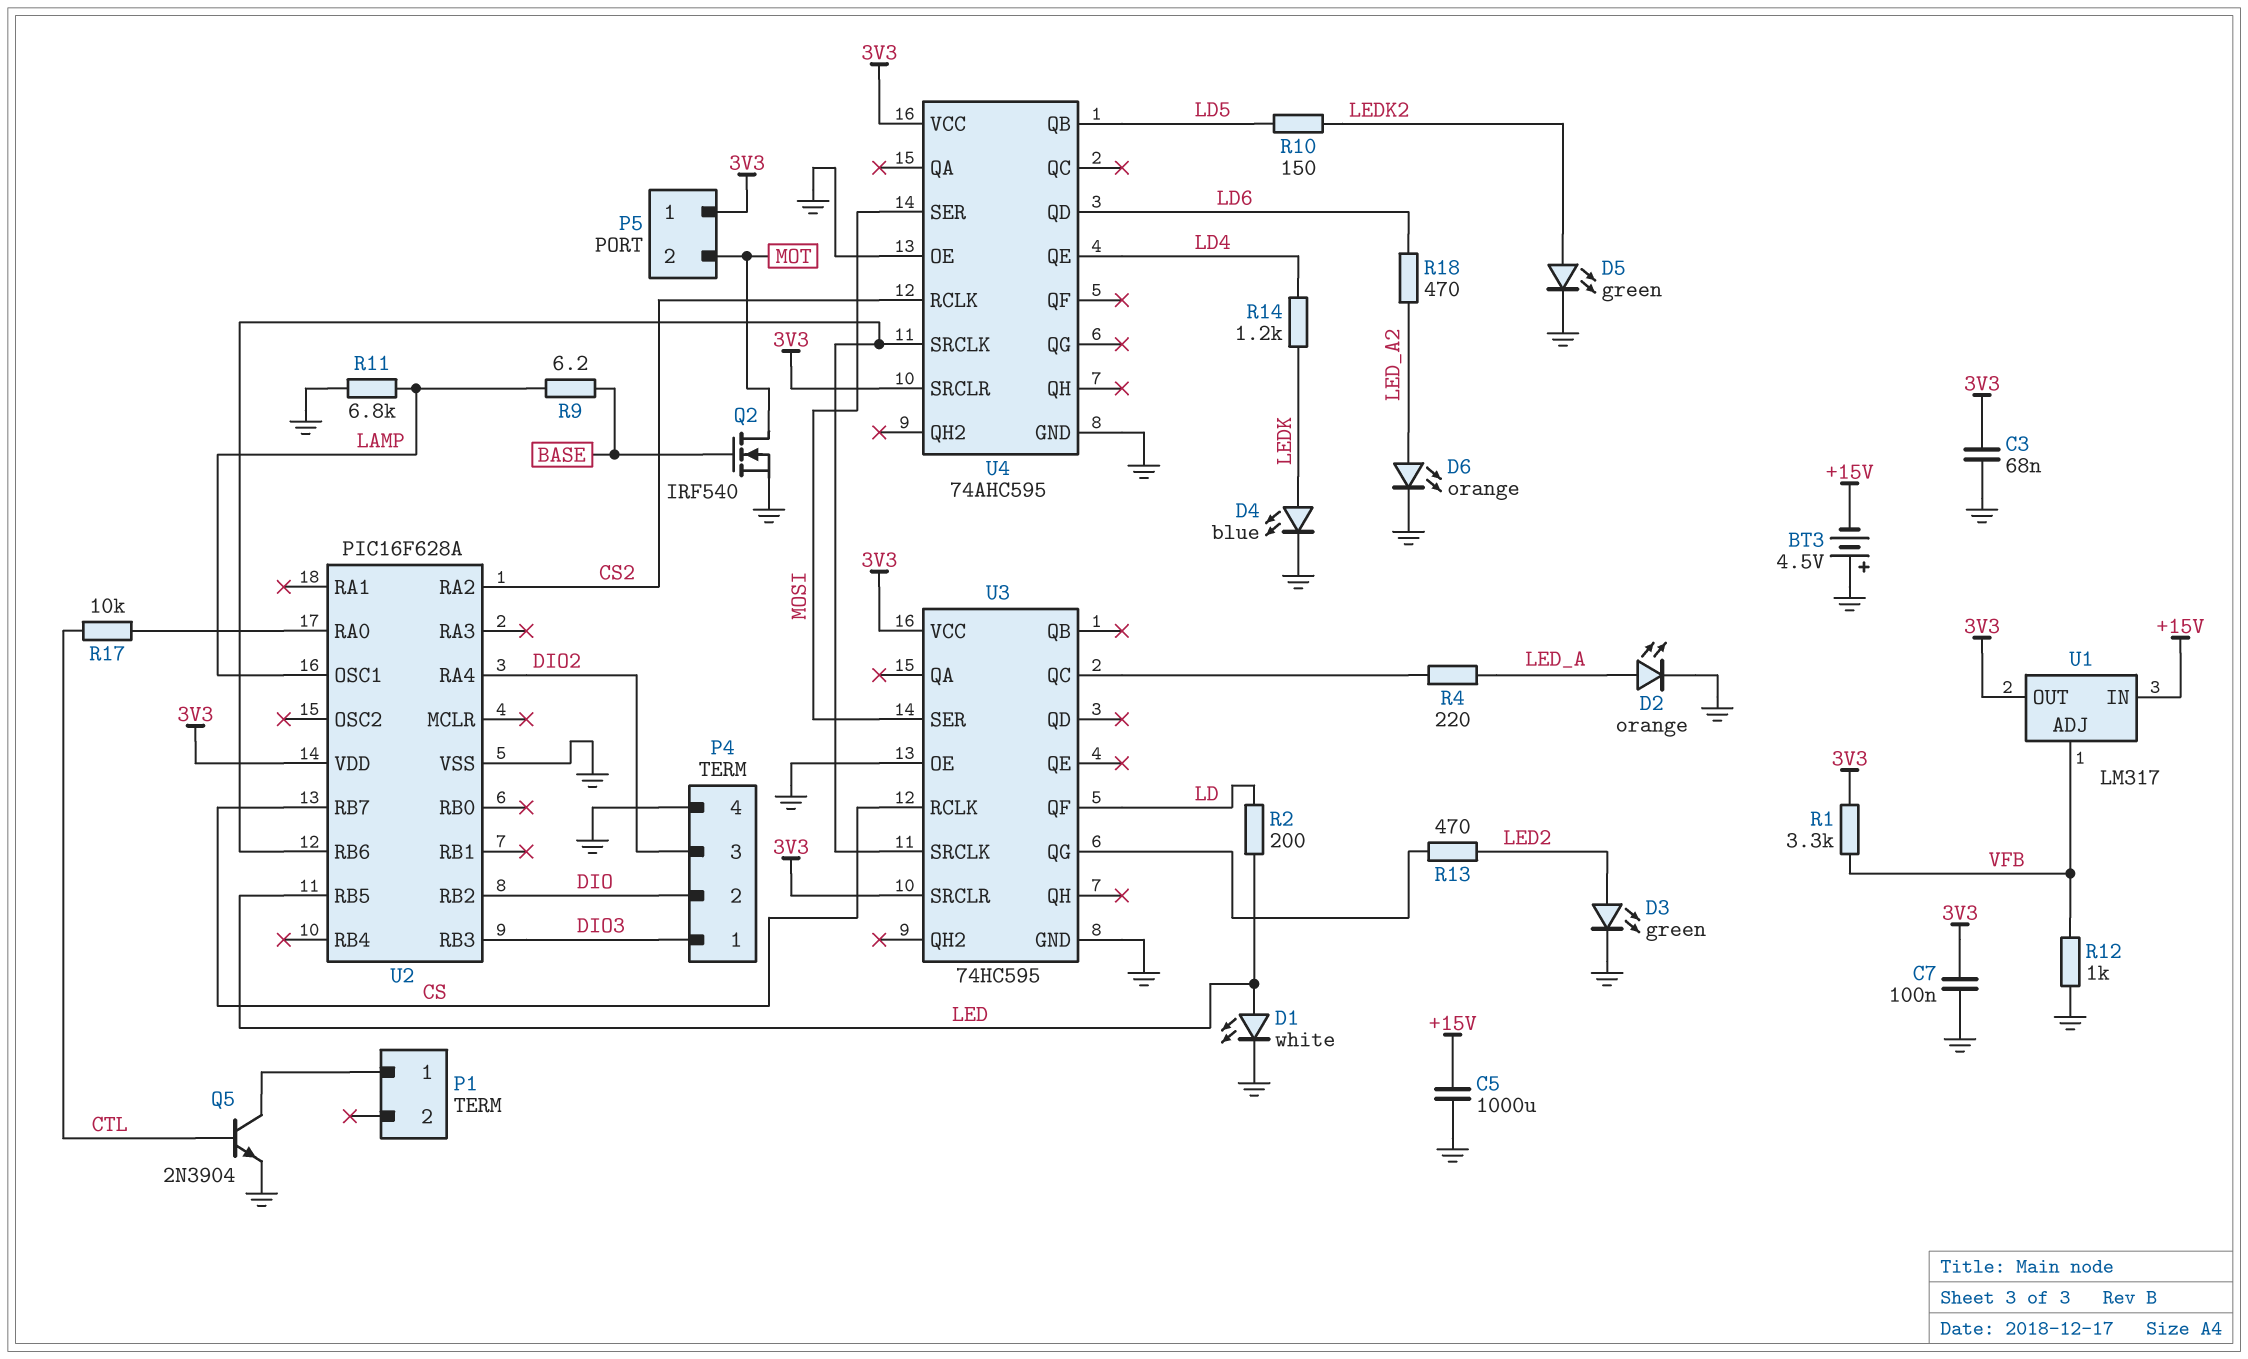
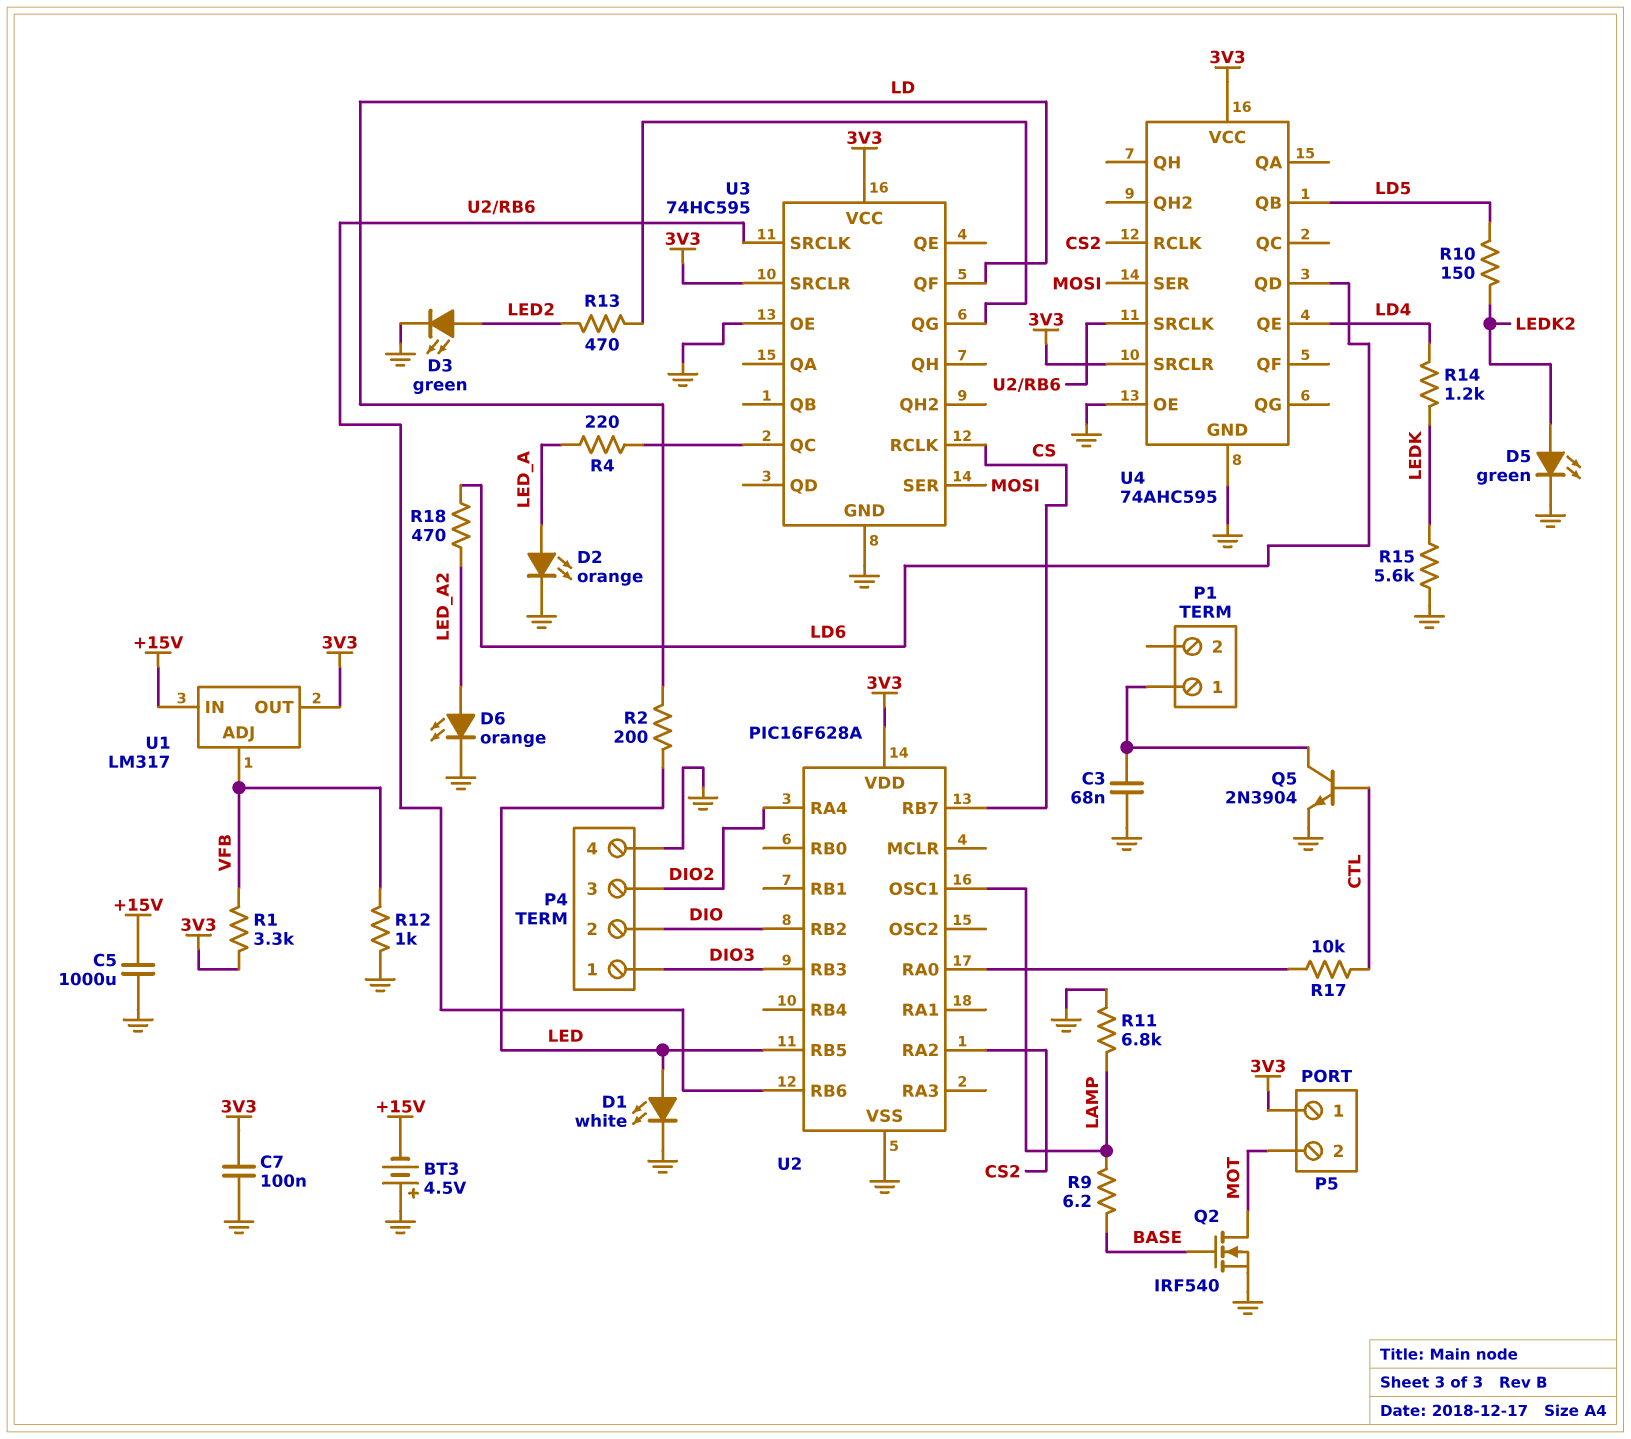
C3: 68nF (3V3, GND) -> 68nF (GND, P1/1)
D4: LED blue (A LEDK, K GND) -> none
R15: none -> 5.6k (GND, LEDK)

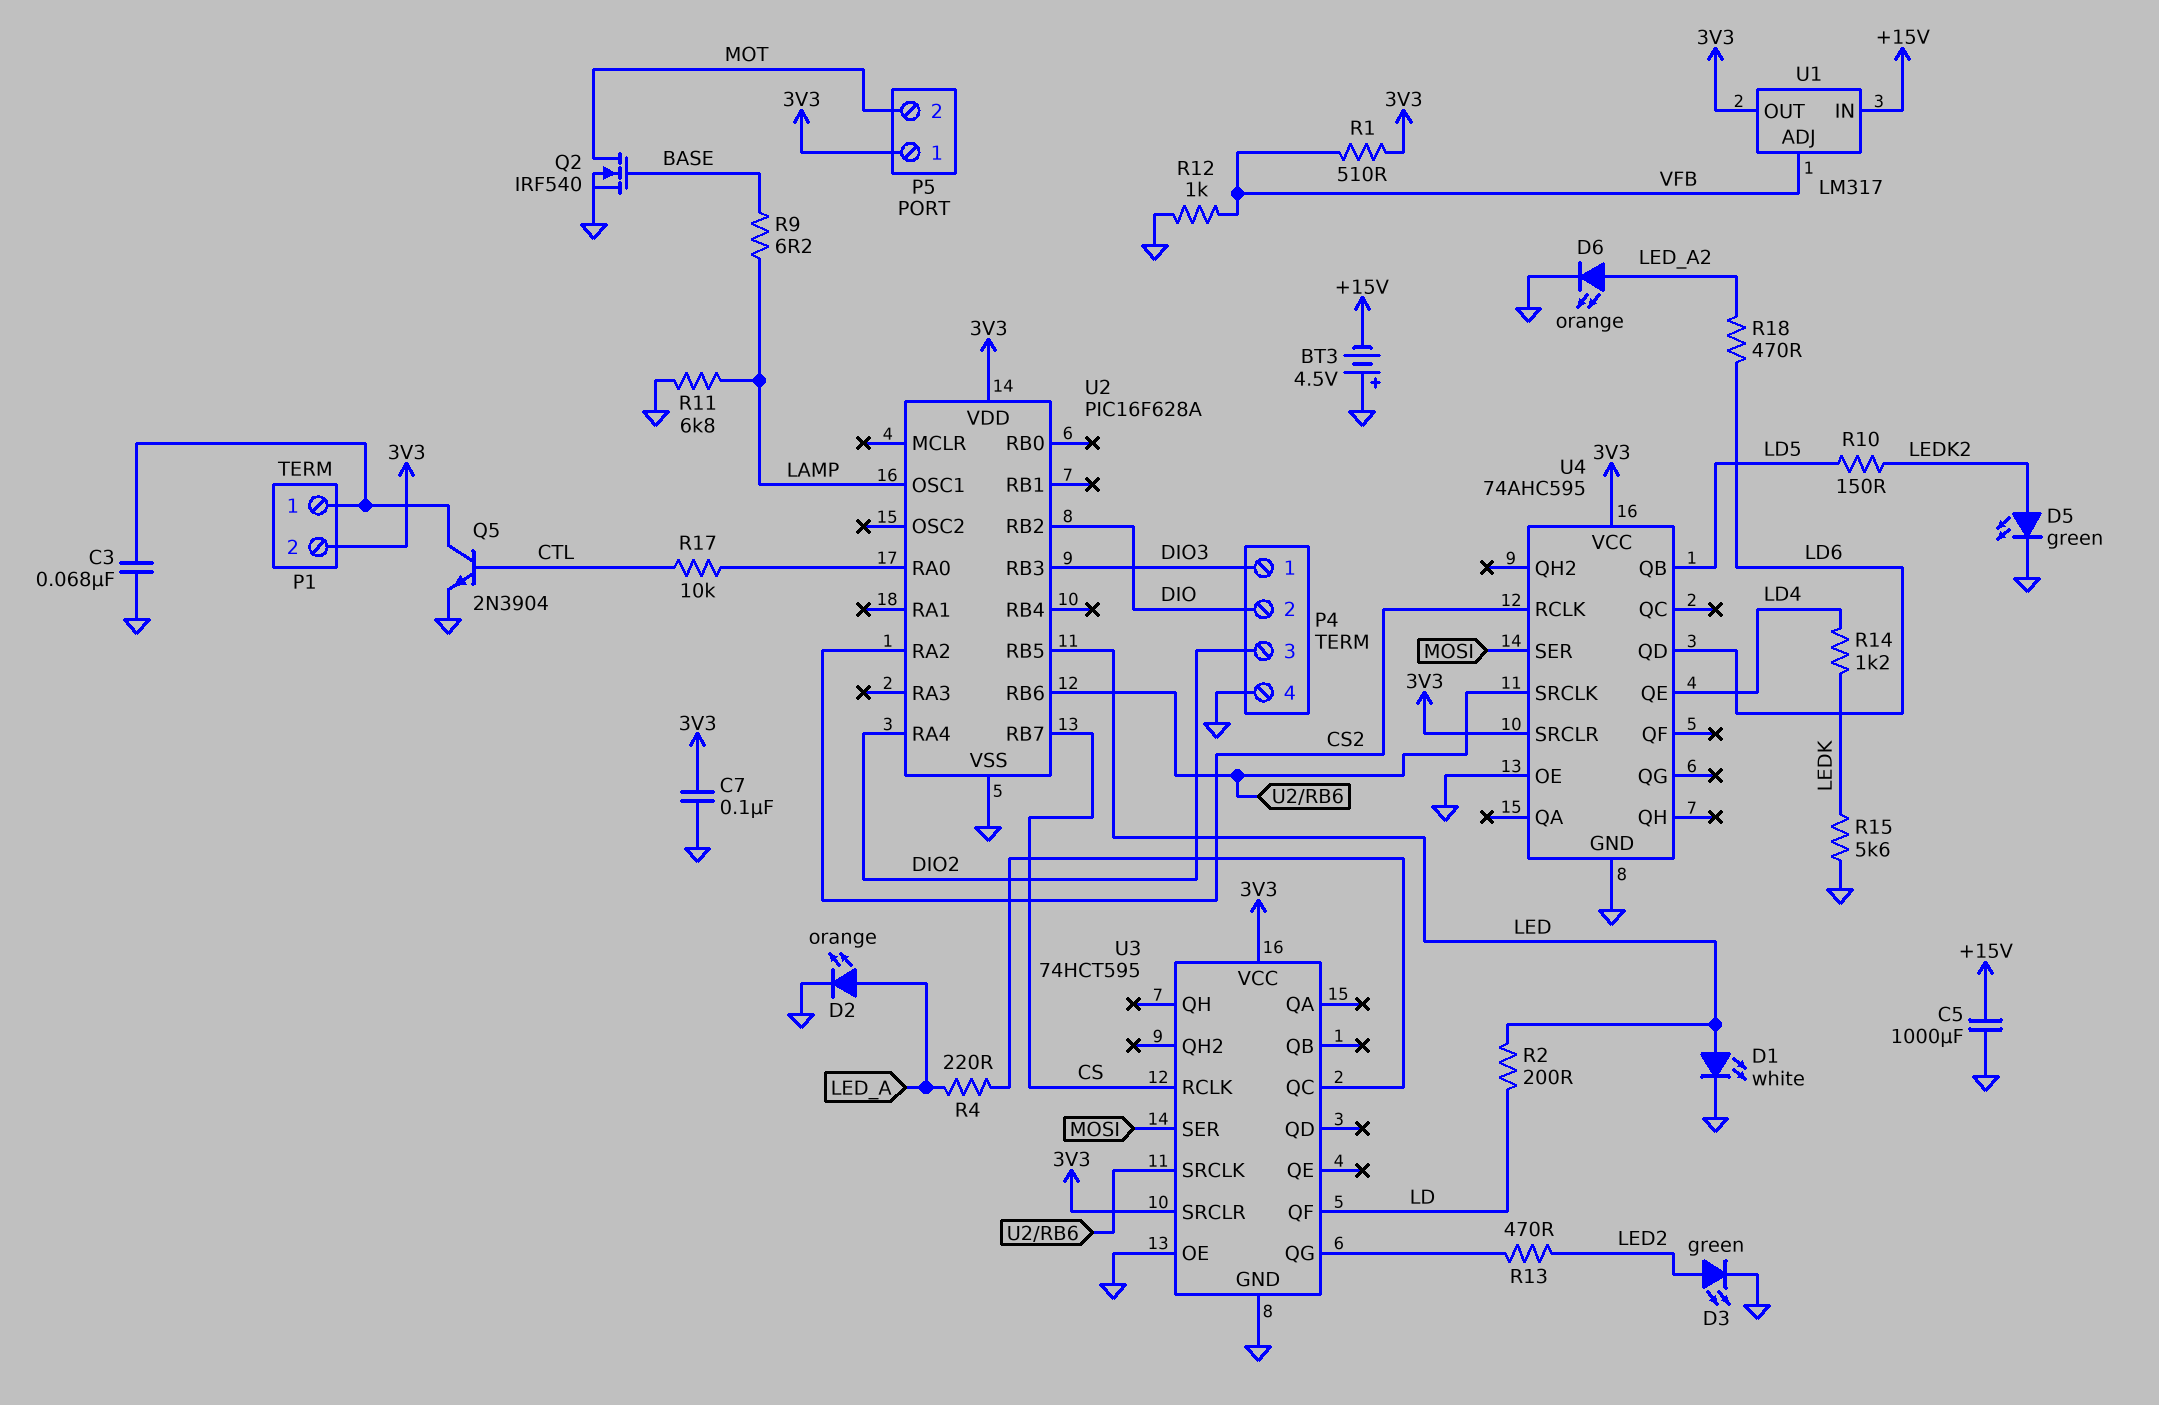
P1 pin 2: none -> 3V3
R1: 3.3k (3V3, VFB) -> 510 (3V3, VFB)
U3: 74HC595 -> 74HCT595

